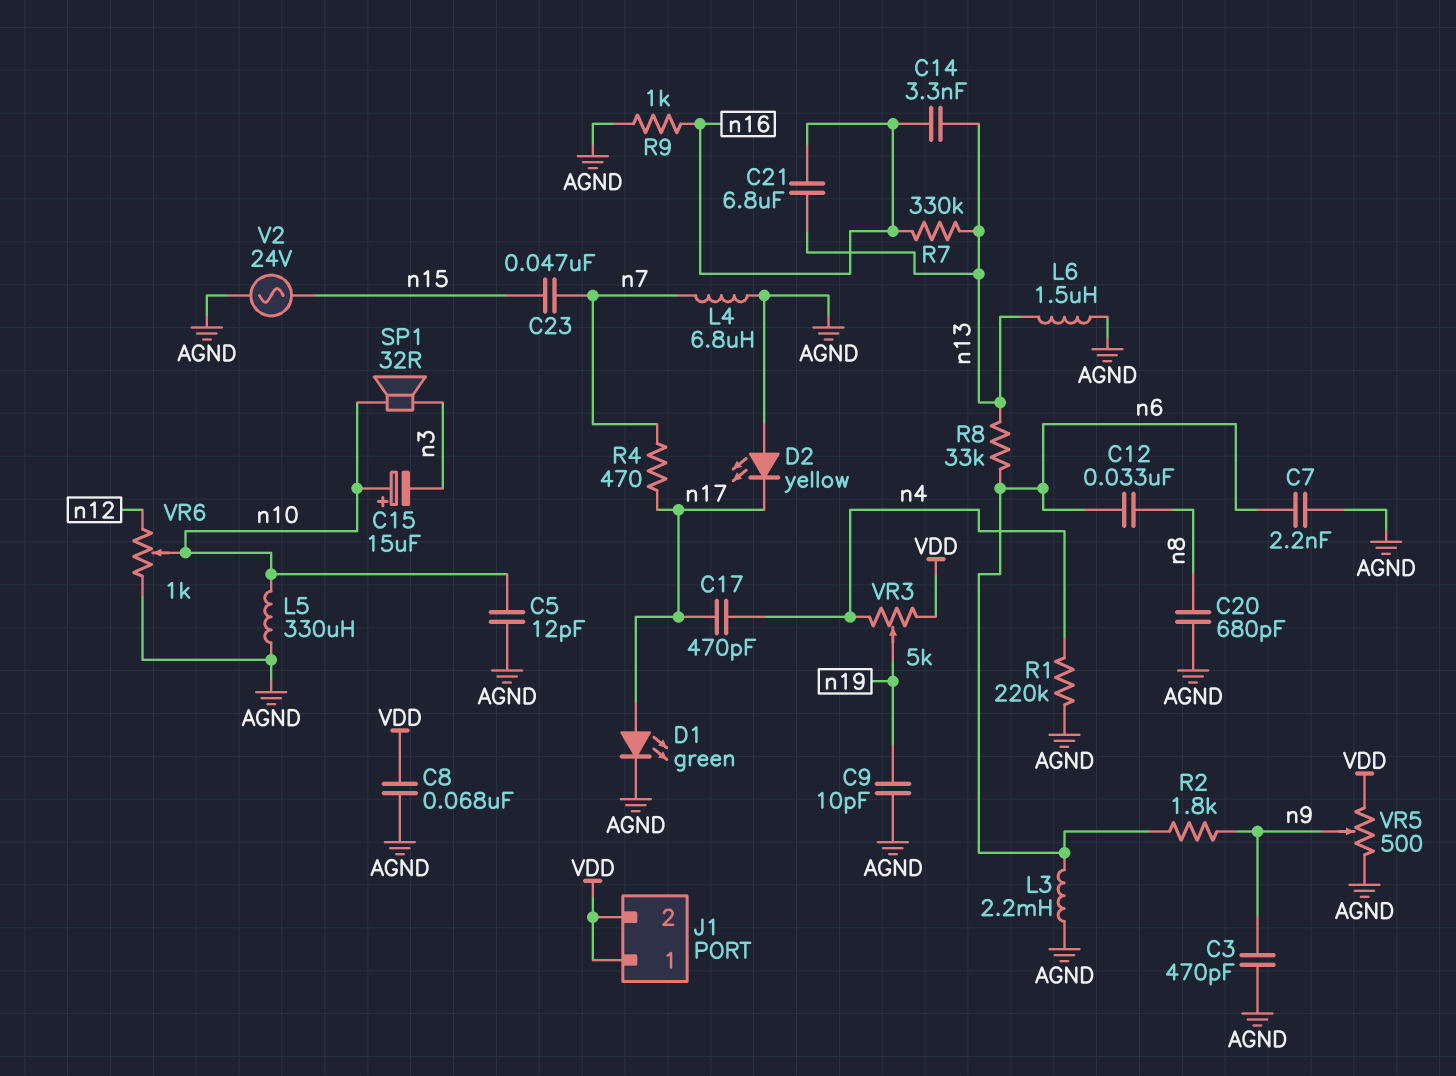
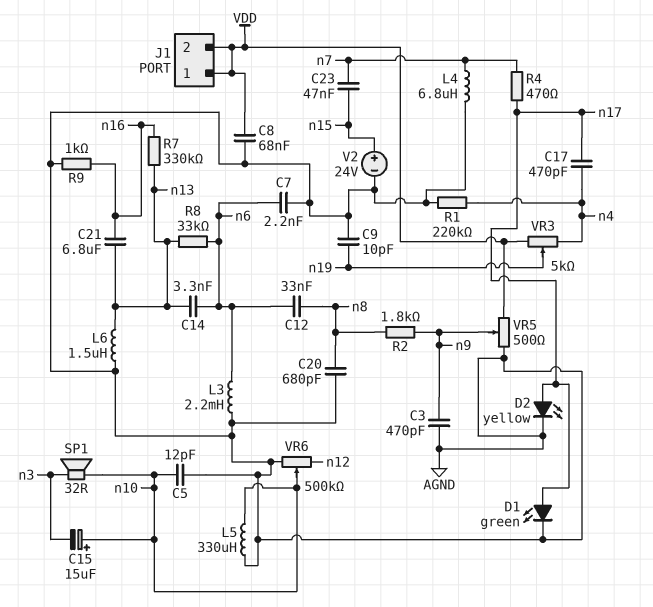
C14: 3.3nF (n13, n16) -> 3.3nF (n6, n13)
D2: LED yellow (A AGND, K n17) -> LED yellow (A n17, K AGND)
R2: 1.8k (n6, n9) -> 1.8k (n8, n9)
V2: AC 24V (AGND, n15) -> 24V (plus n15, minus AGND)
VR6: 1k (AGND, n12, wiper n10) -> 500k (AGND, n12, wiper n10)

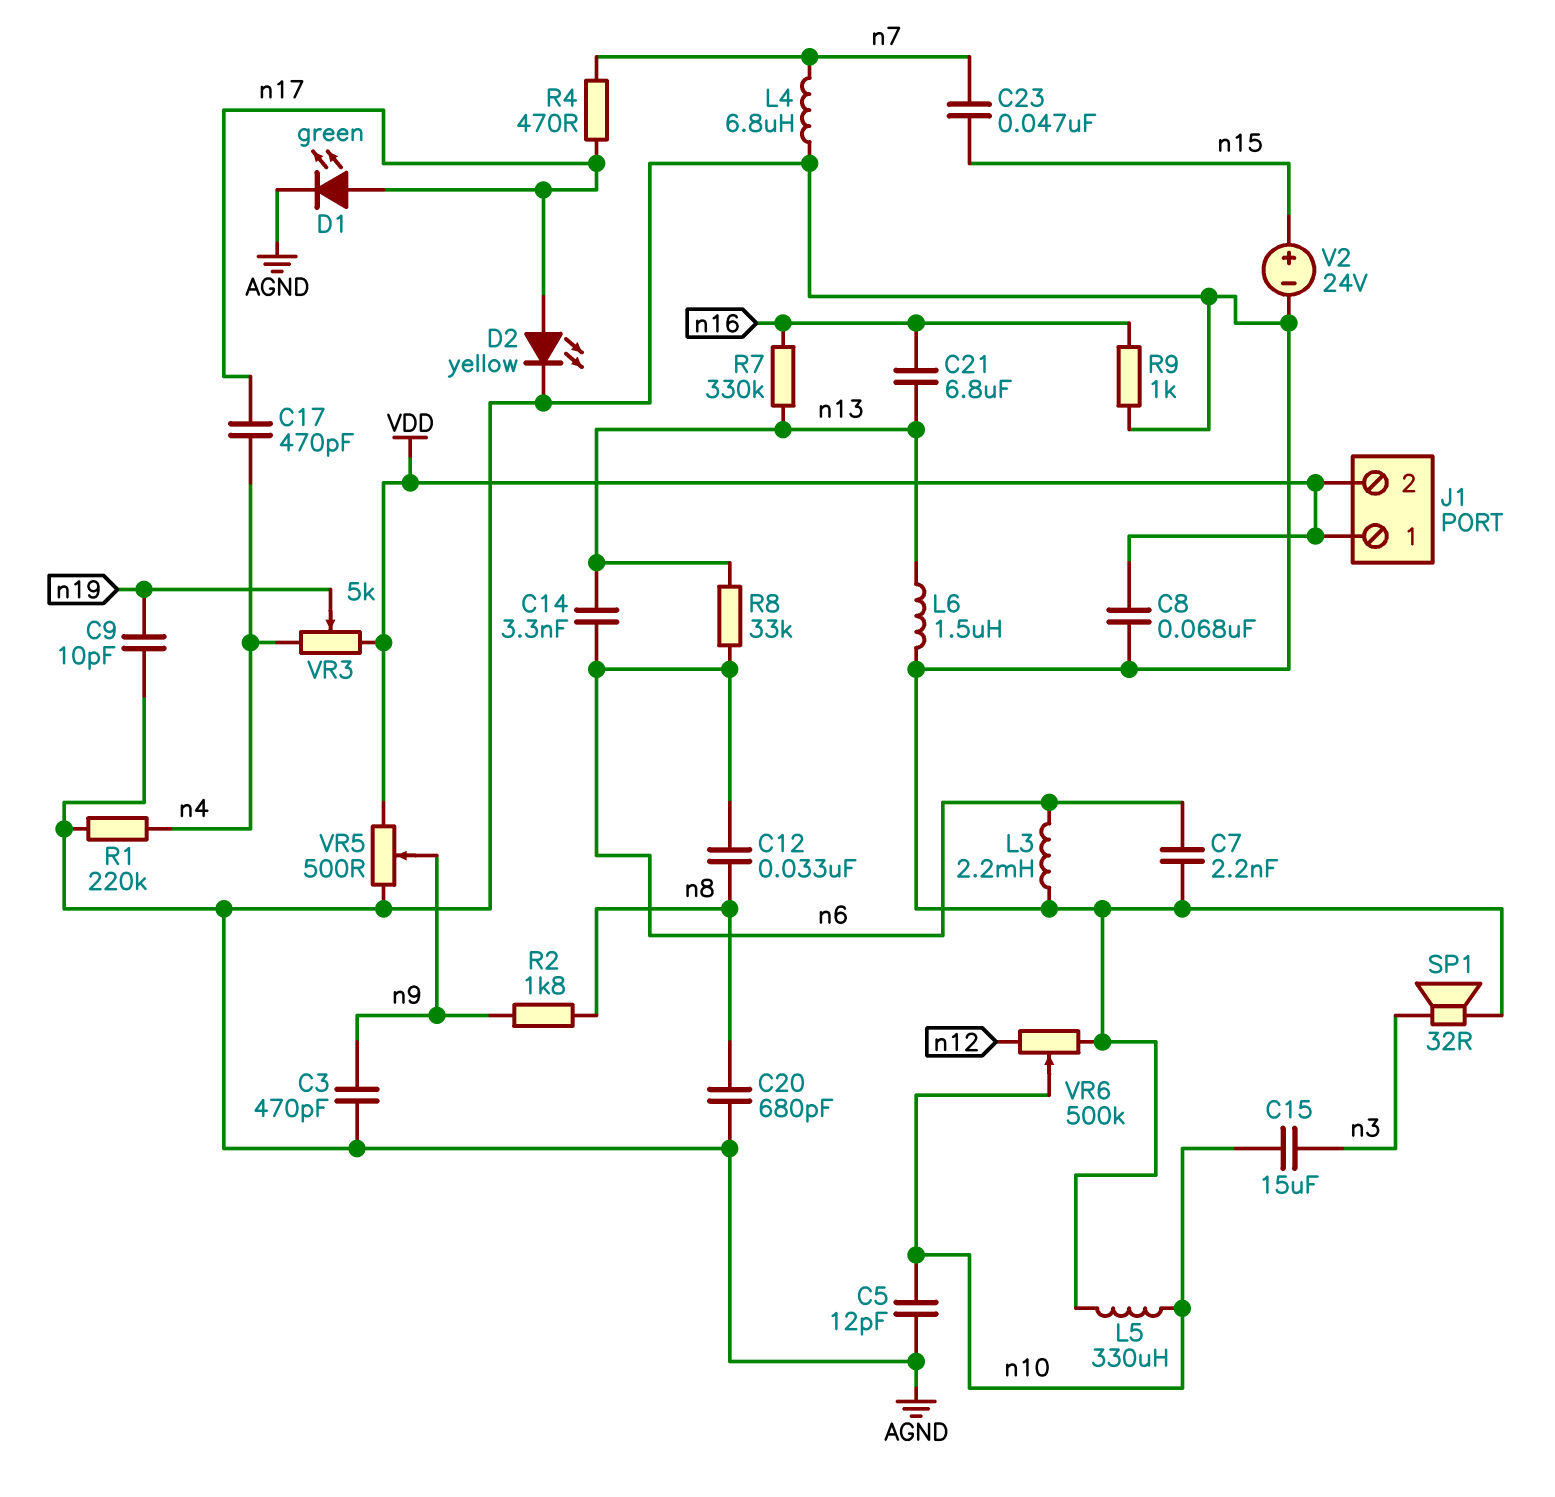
C15: 15uF (plus n10, minus n3) -> 15uF (n3, n10)
SP1: speaker 32R (n3, n10) -> speaker 32R (AGND, n3)

